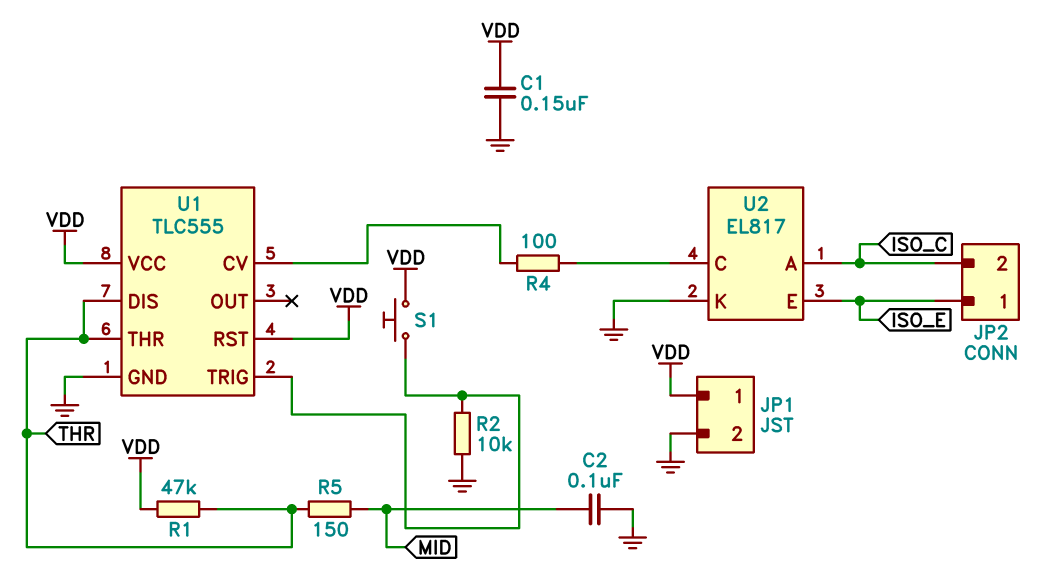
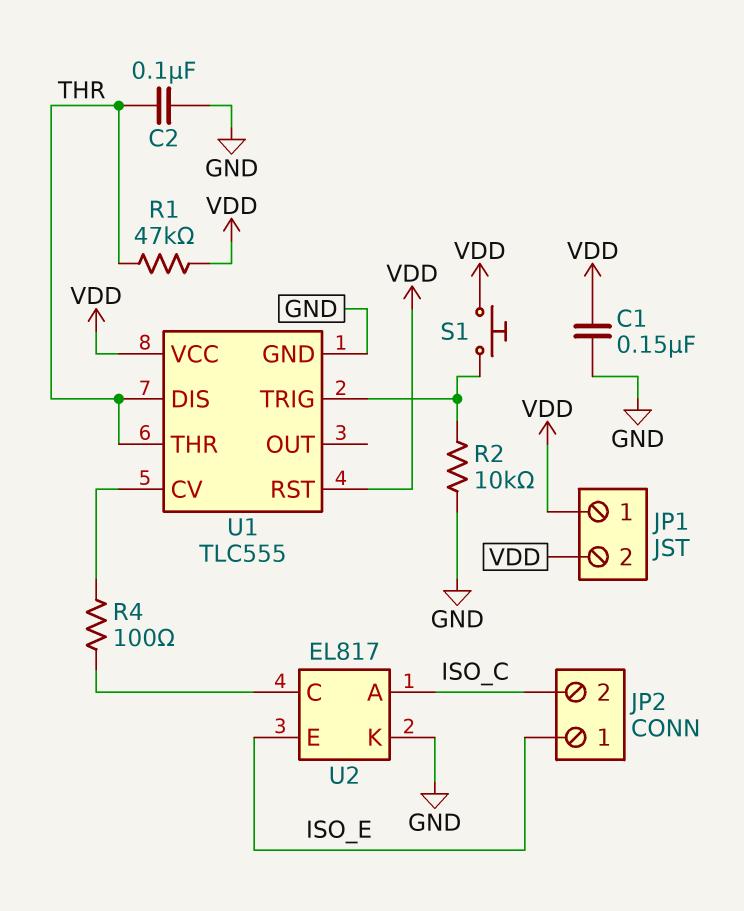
C2: 100nF (GND, MID) -> 100nF (GND, THR)
JP1 pin 2: GND -> VDD
R5: 150 (MID, THR) -> none

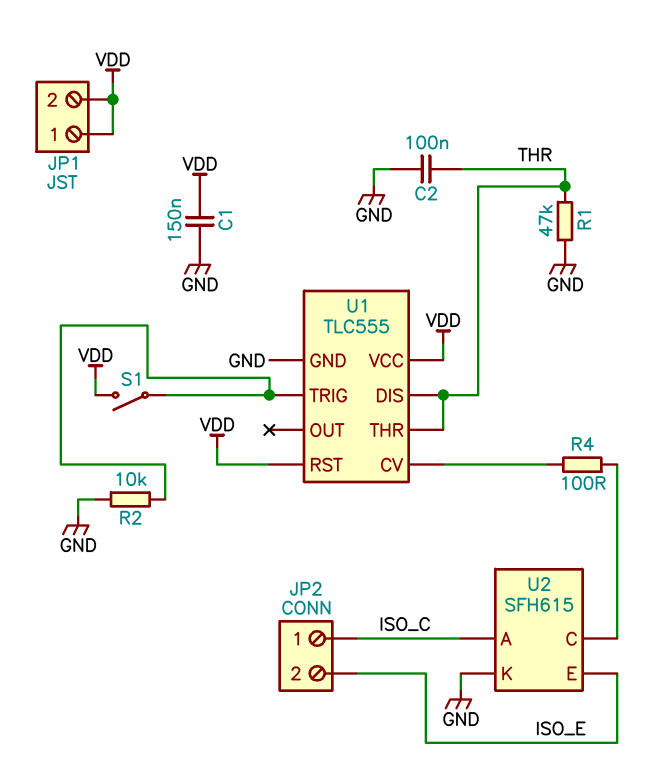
JP2 pin 1: ISO_E -> ISO_C
JP2 pin 2: ISO_C -> ISO_E
R1: 47k (THR, VDD) -> 47k (GND, THR)
S1: button (U1/TRIG, VDD) -> switch (U1/TRIG, VDD)
U2: EL817 -> SFH615

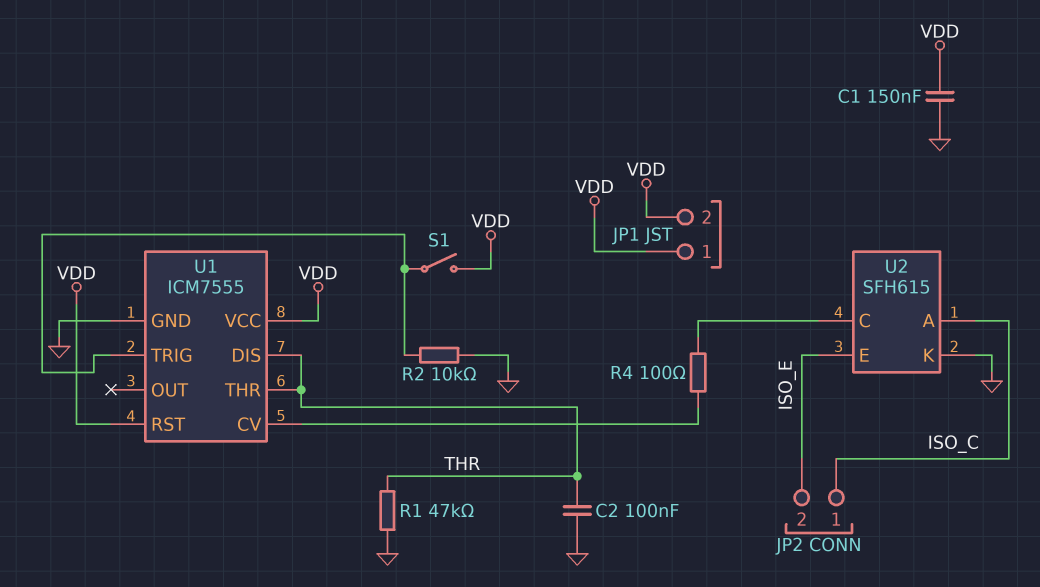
U1: TLC555 -> ICM7555

